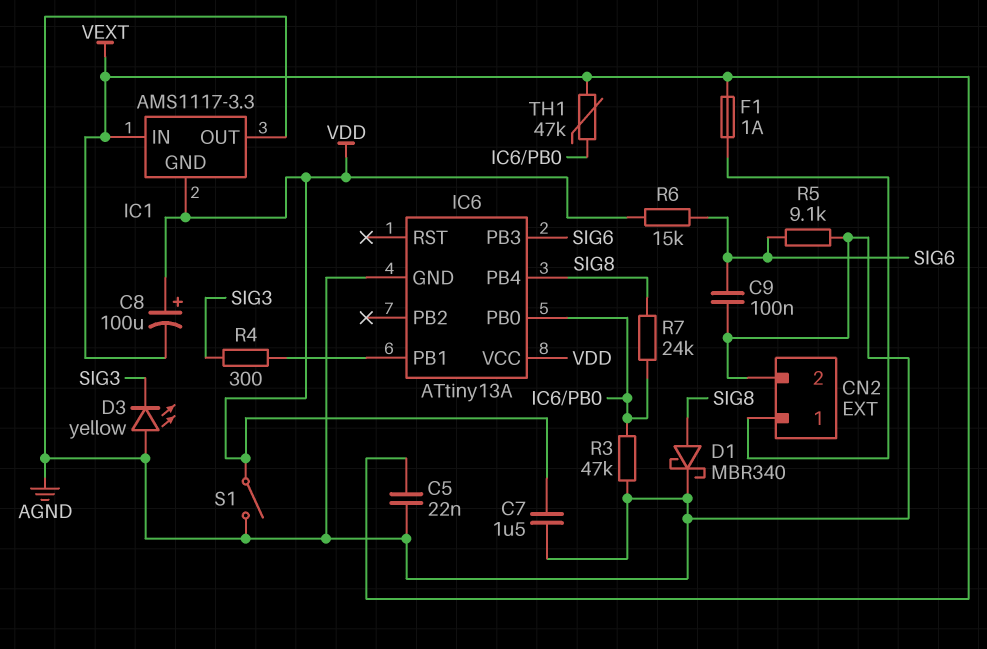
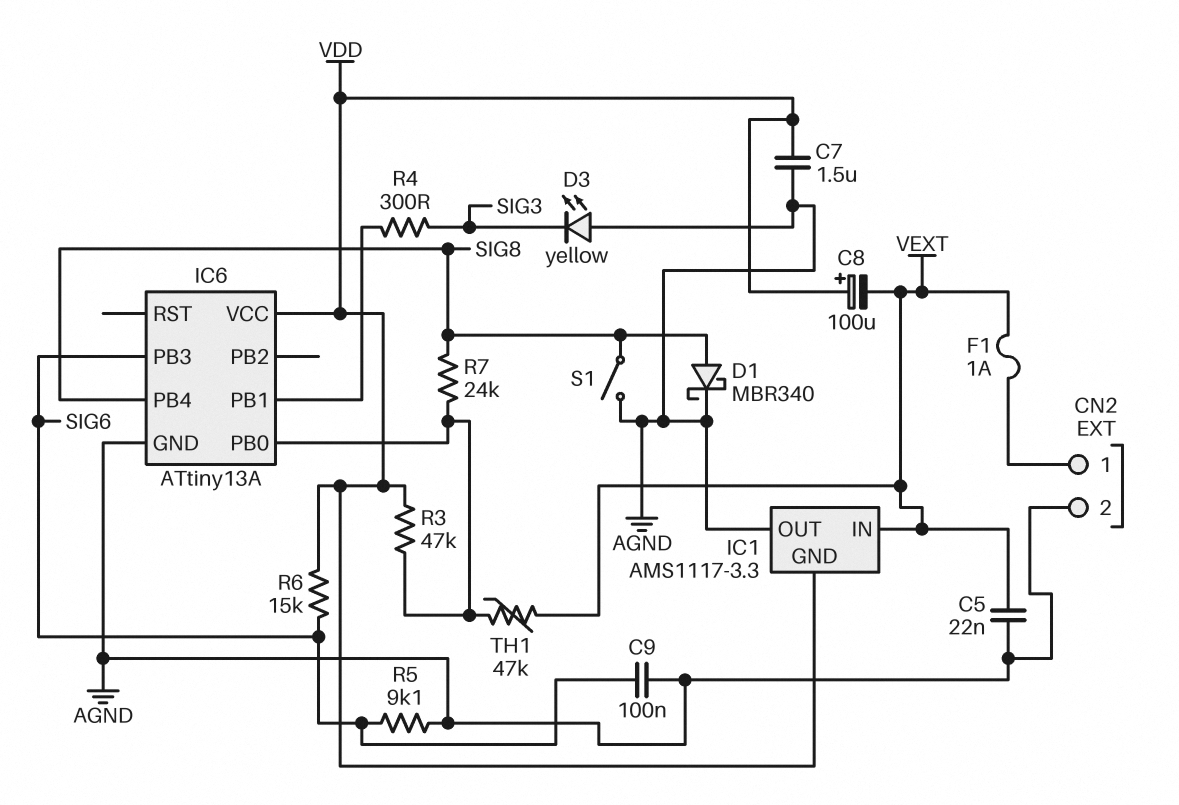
R3: 47k (AGND, IC6/PB0) -> 47k (IC6/PB0, VDD)
S1: switch (AGND, VDD) -> switch (AGND, SIG8)

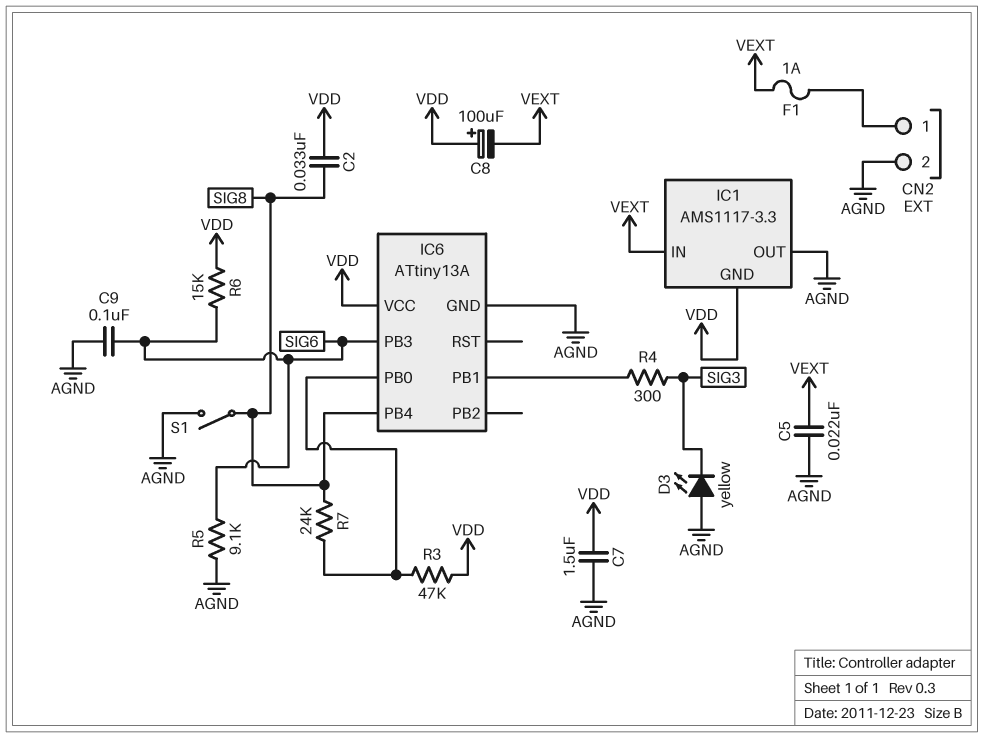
C2: none -> 33nF (SIG8, VDD)
D1: schottky MBR340 (A SIG8, K AGND) -> none
TH1: 47k (IC6/PB0, VEXT) -> none

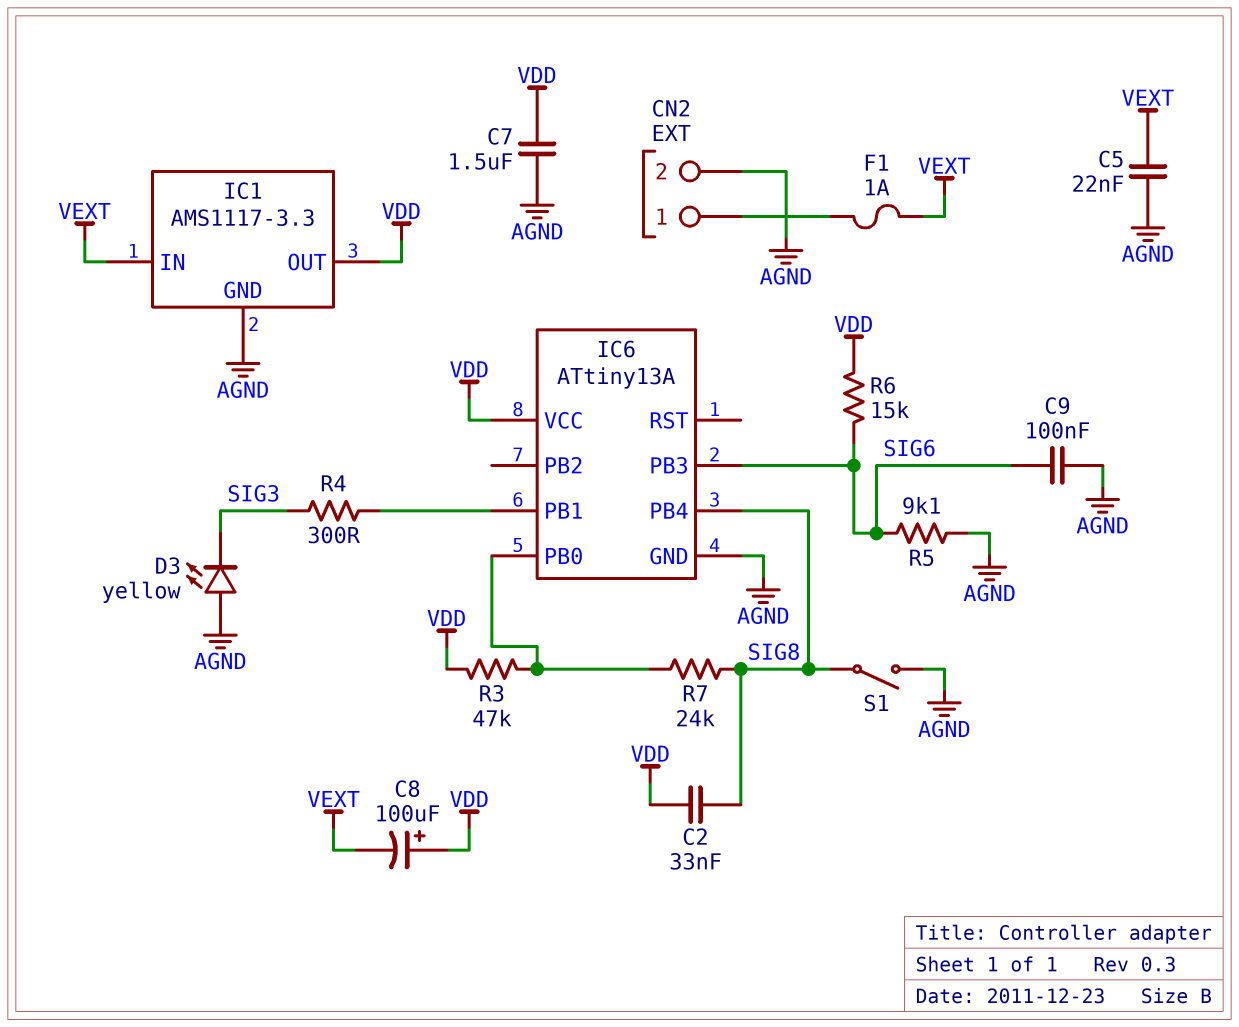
IC1 pin GND: VDD -> AGND
IC1 pin OUT: AGND -> VDD

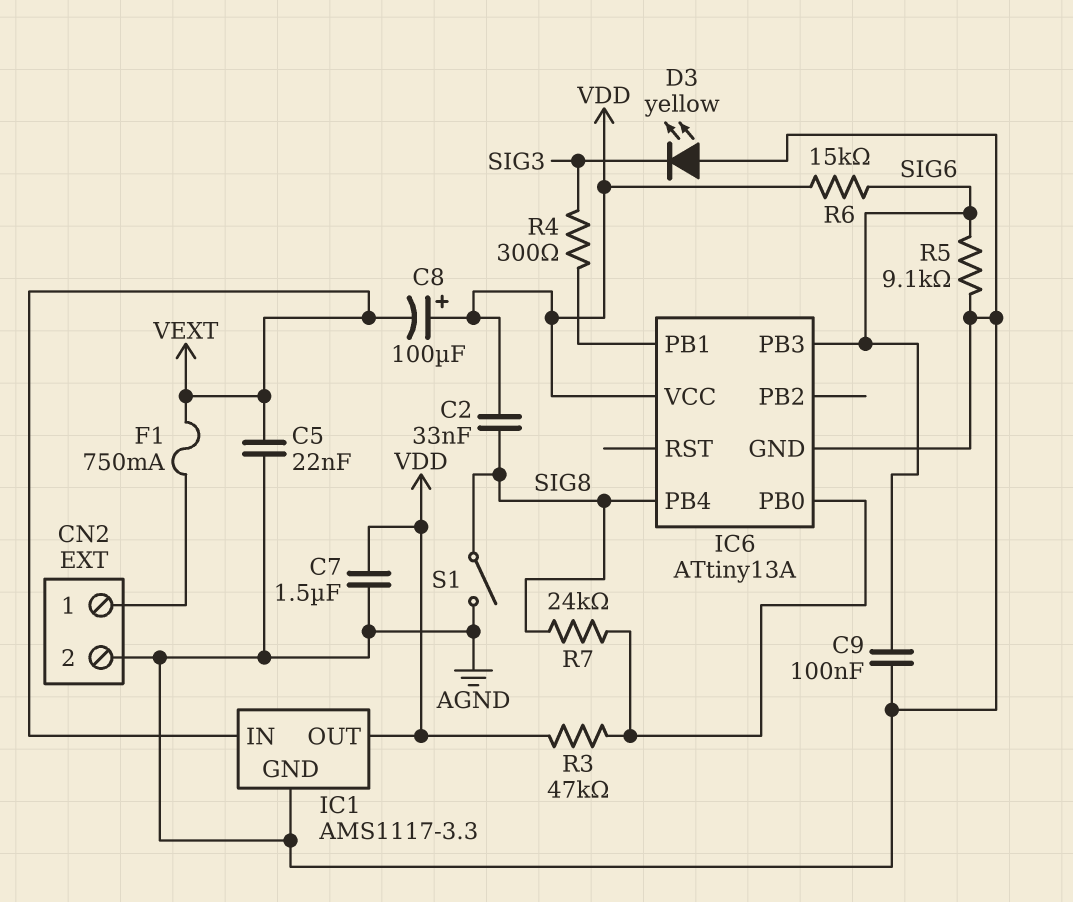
F1: 1A (CN2/1, VEXT) -> 750mA (CN2/1, VEXT)

